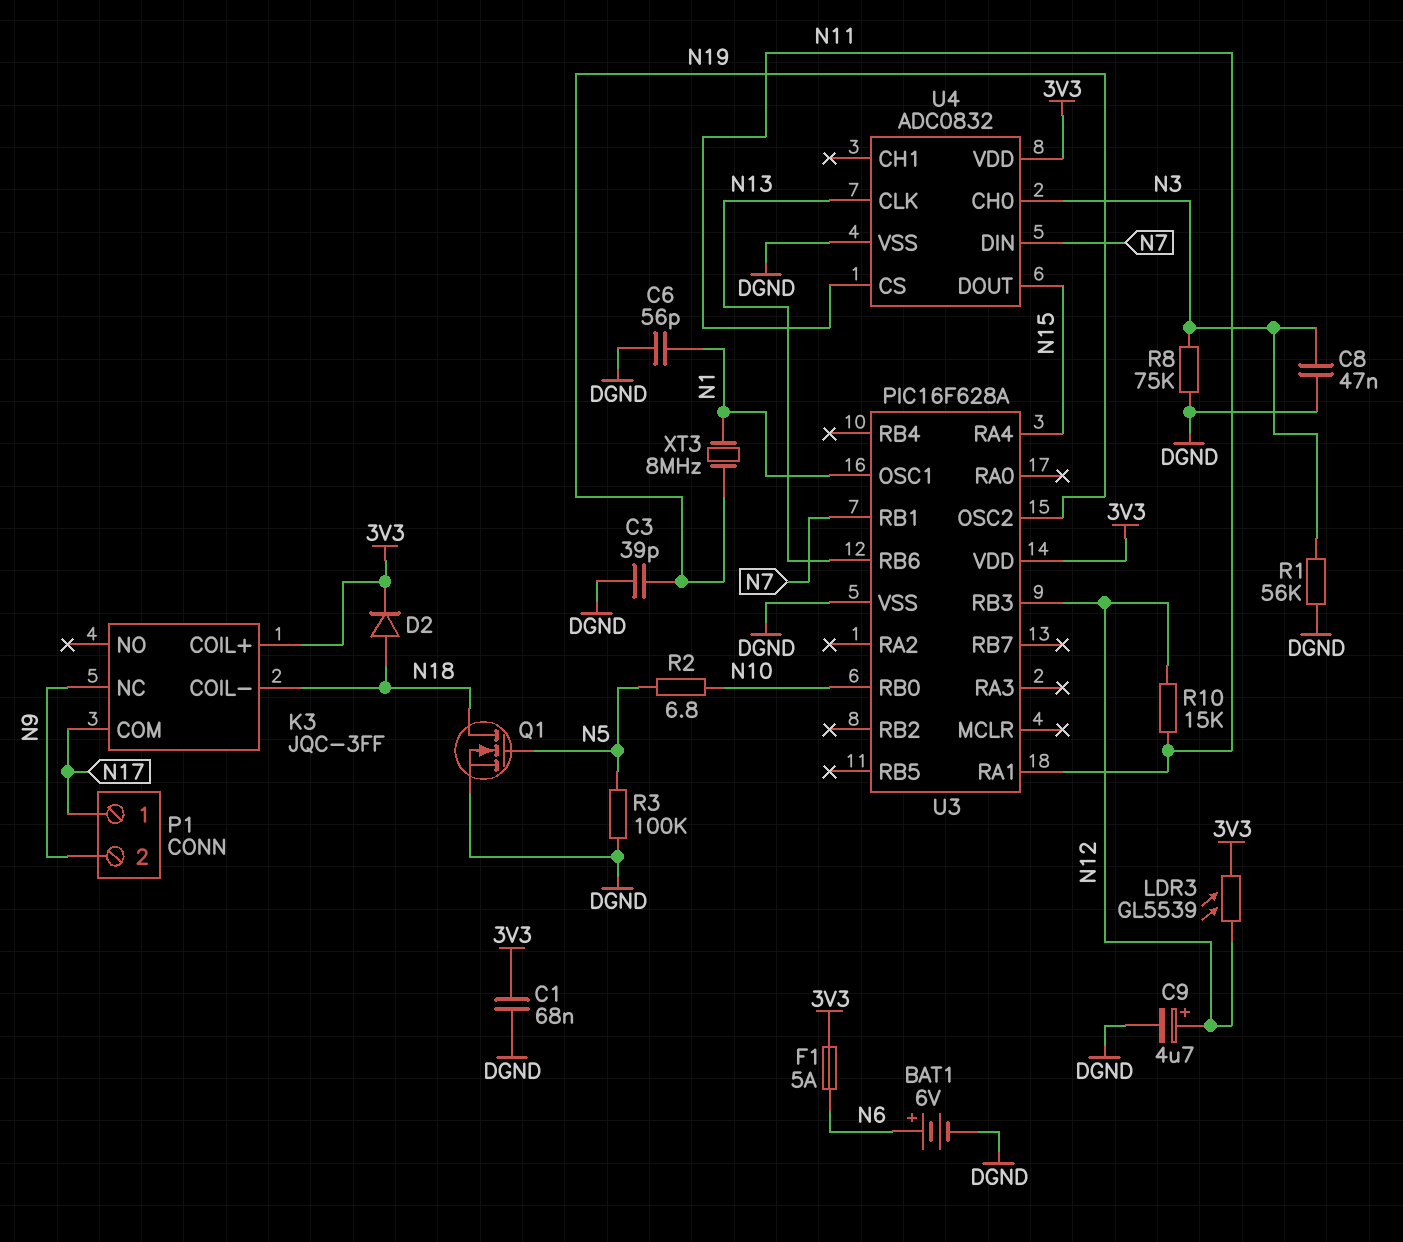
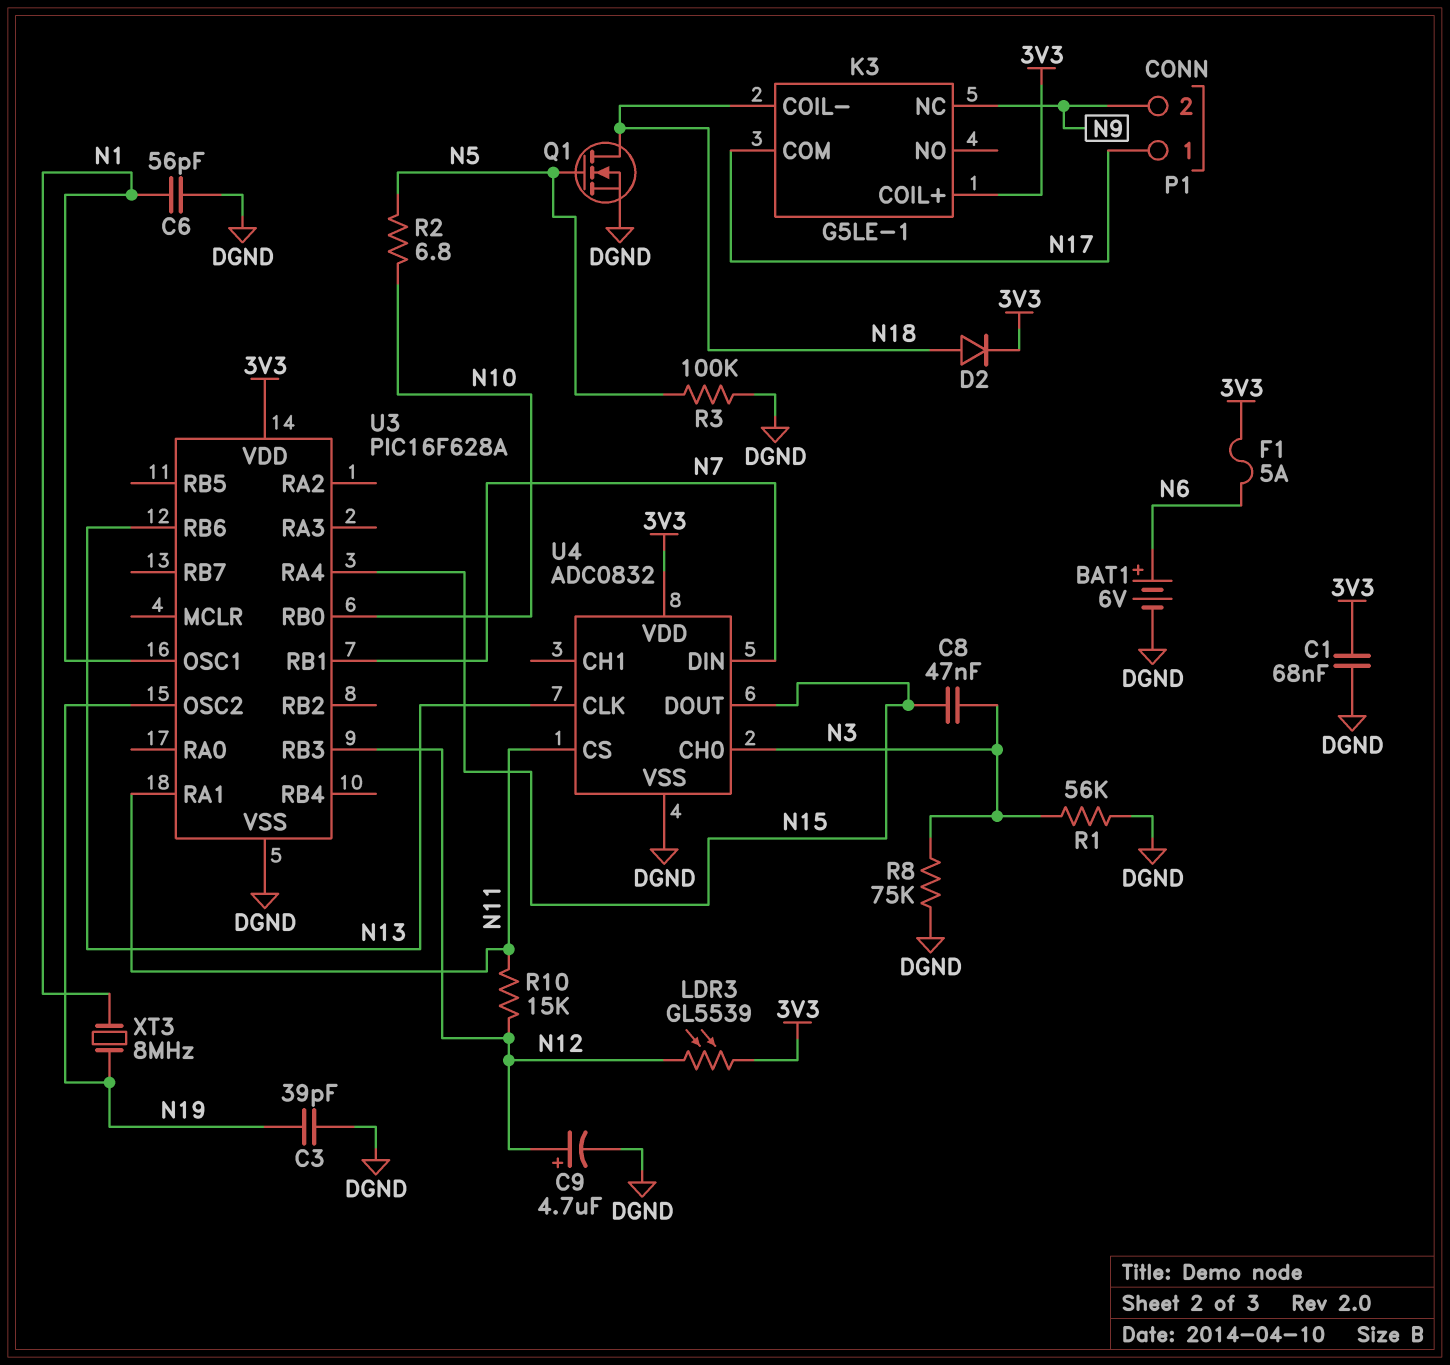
C8: 47nF (DGND, N3) -> 47nF (N3, N15)
K3: JQC-3FF -> G5LE-1

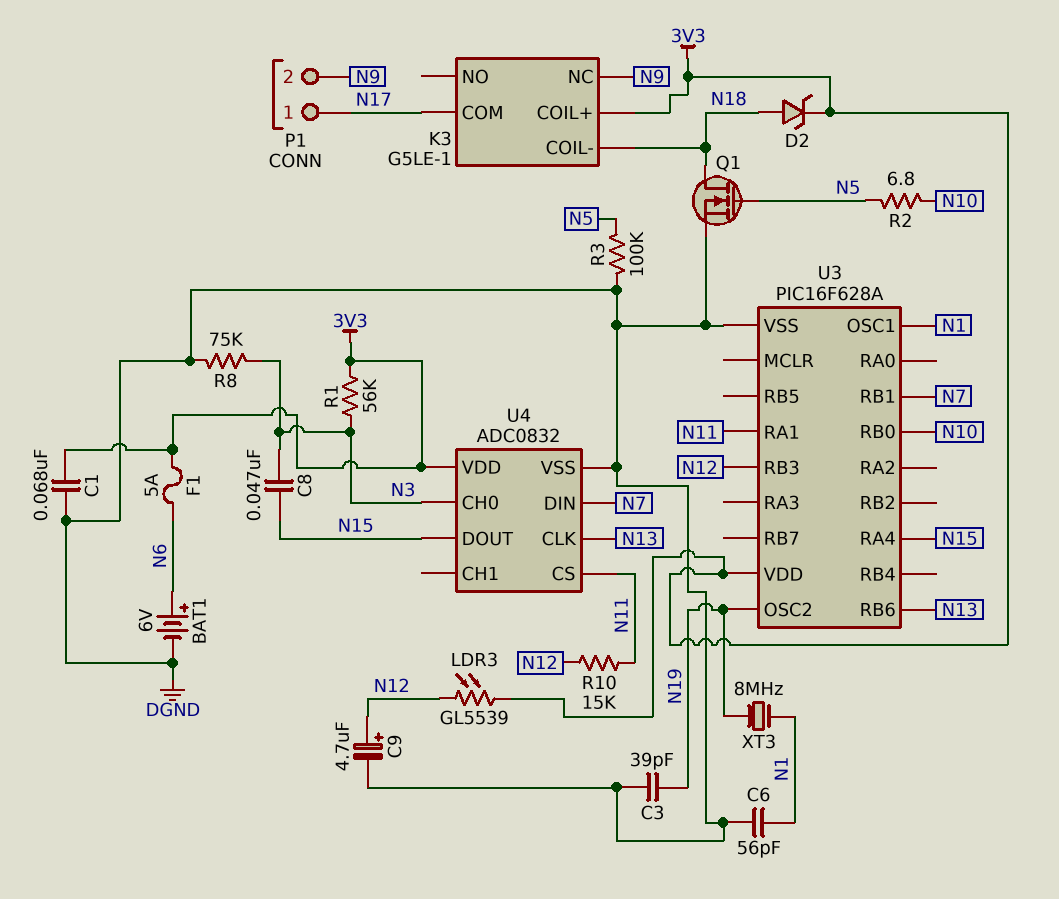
D2: diode (A N18, K 3V3) -> zener (A N18, K 3V3)
R1: 56k (DGND, N3) -> 56k (3V3, N3)

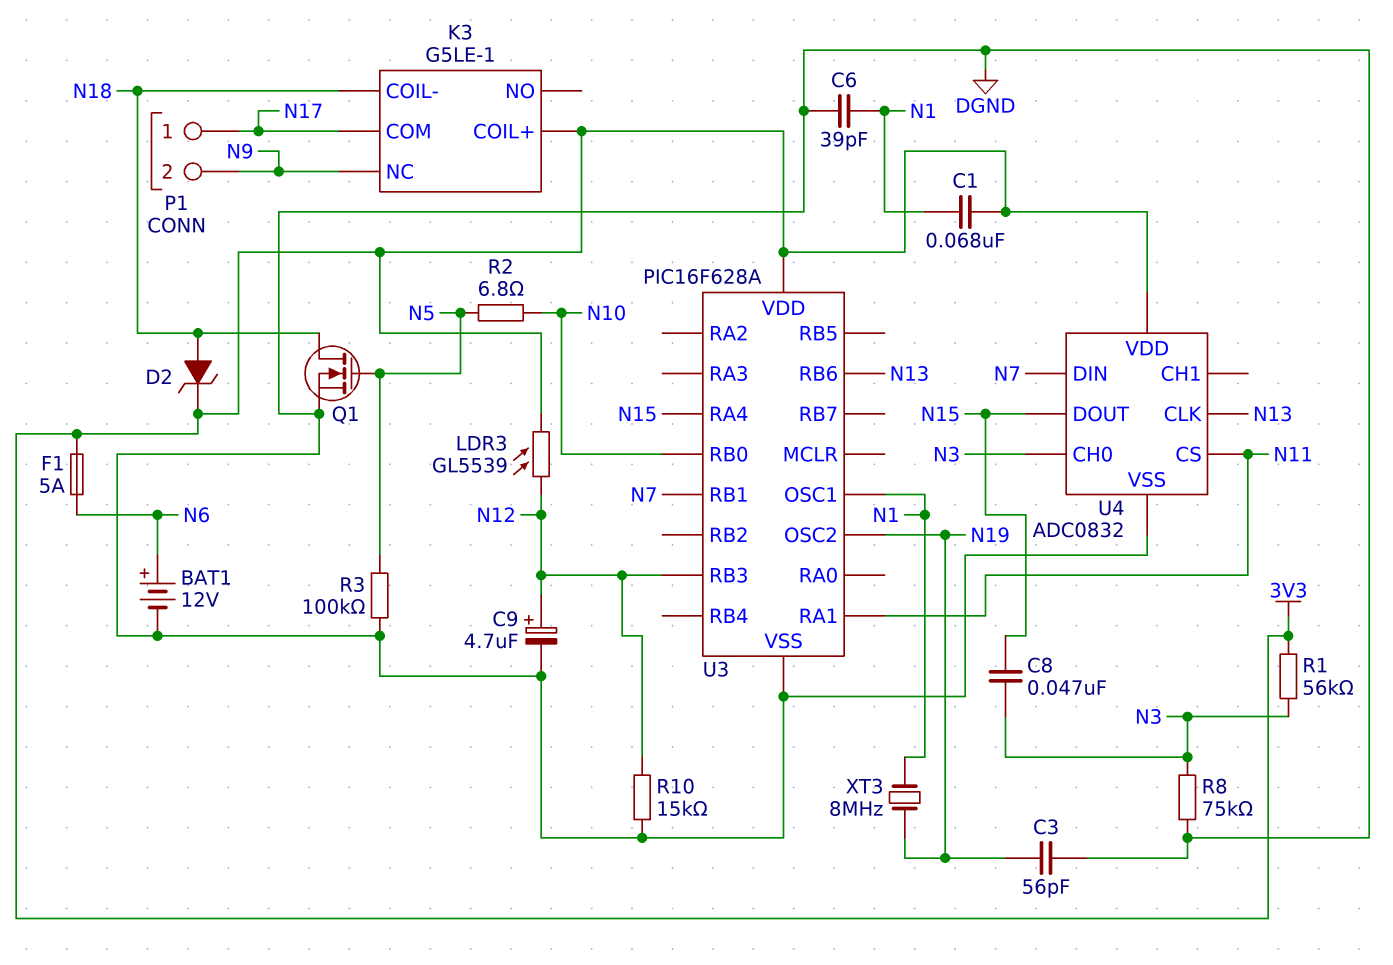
BAT1: 6V (plus N6, minus DGND) -> 12V (plus N6, minus DGND)
C1: 68nF (3V3, DGND) -> 68nF (3V3, N1)
C3: 39pF (DGND, N19) -> 56pF (DGND, N19)
C6: 56pF (DGND, N1) -> 39pF (DGND, N1)
R10: 15k (N11, N12) -> 15k (DGND, N12)

